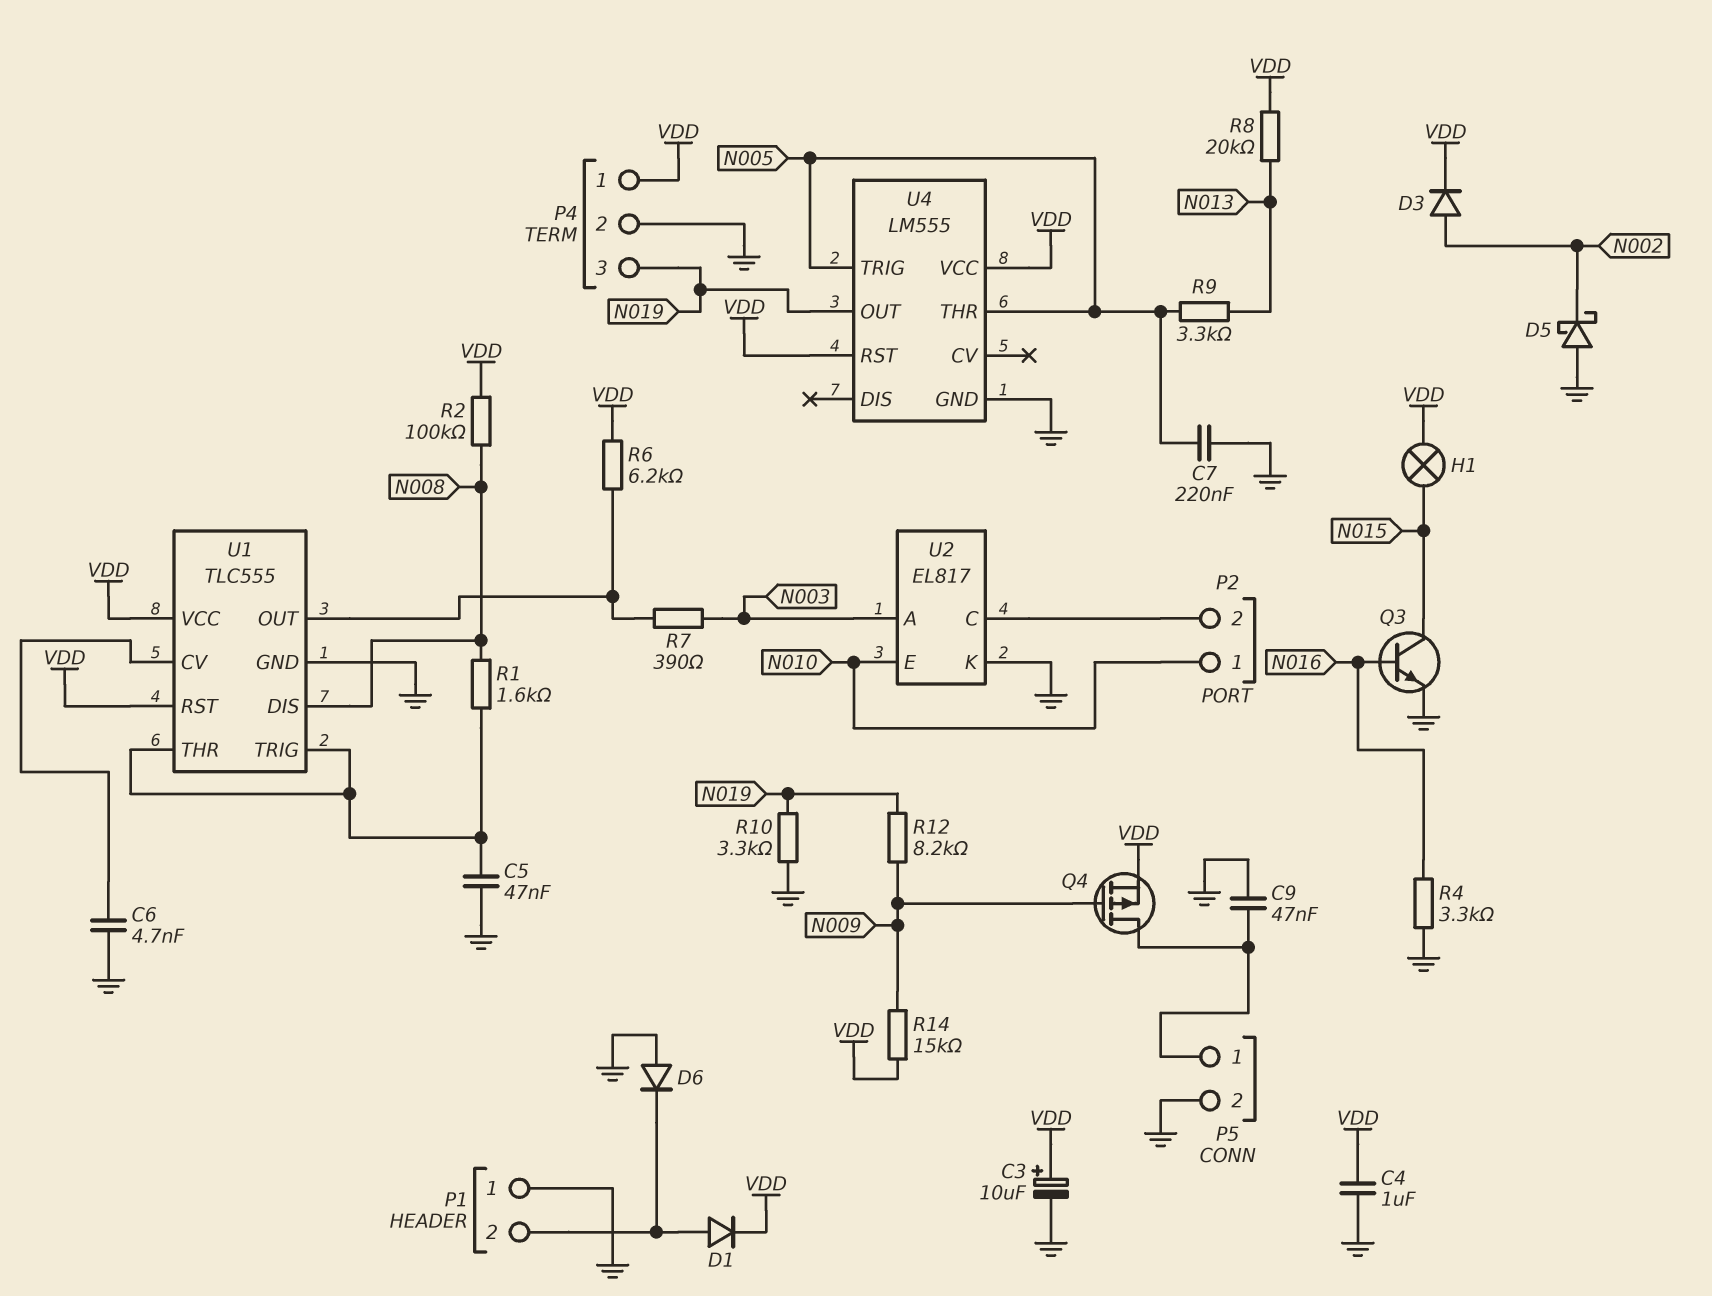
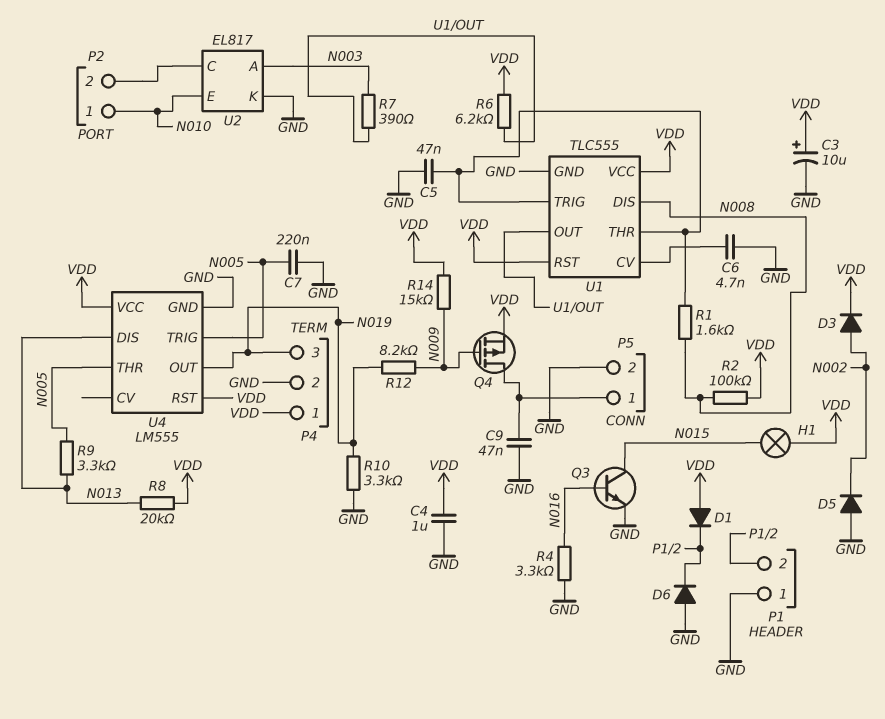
D1: diode (A P1/2, K VDD) -> diode (A VDD, K P1/2)
D5: schottky (A GND, K N002) -> diode (A GND, K N002)
U4 pin DIS: none -> N013

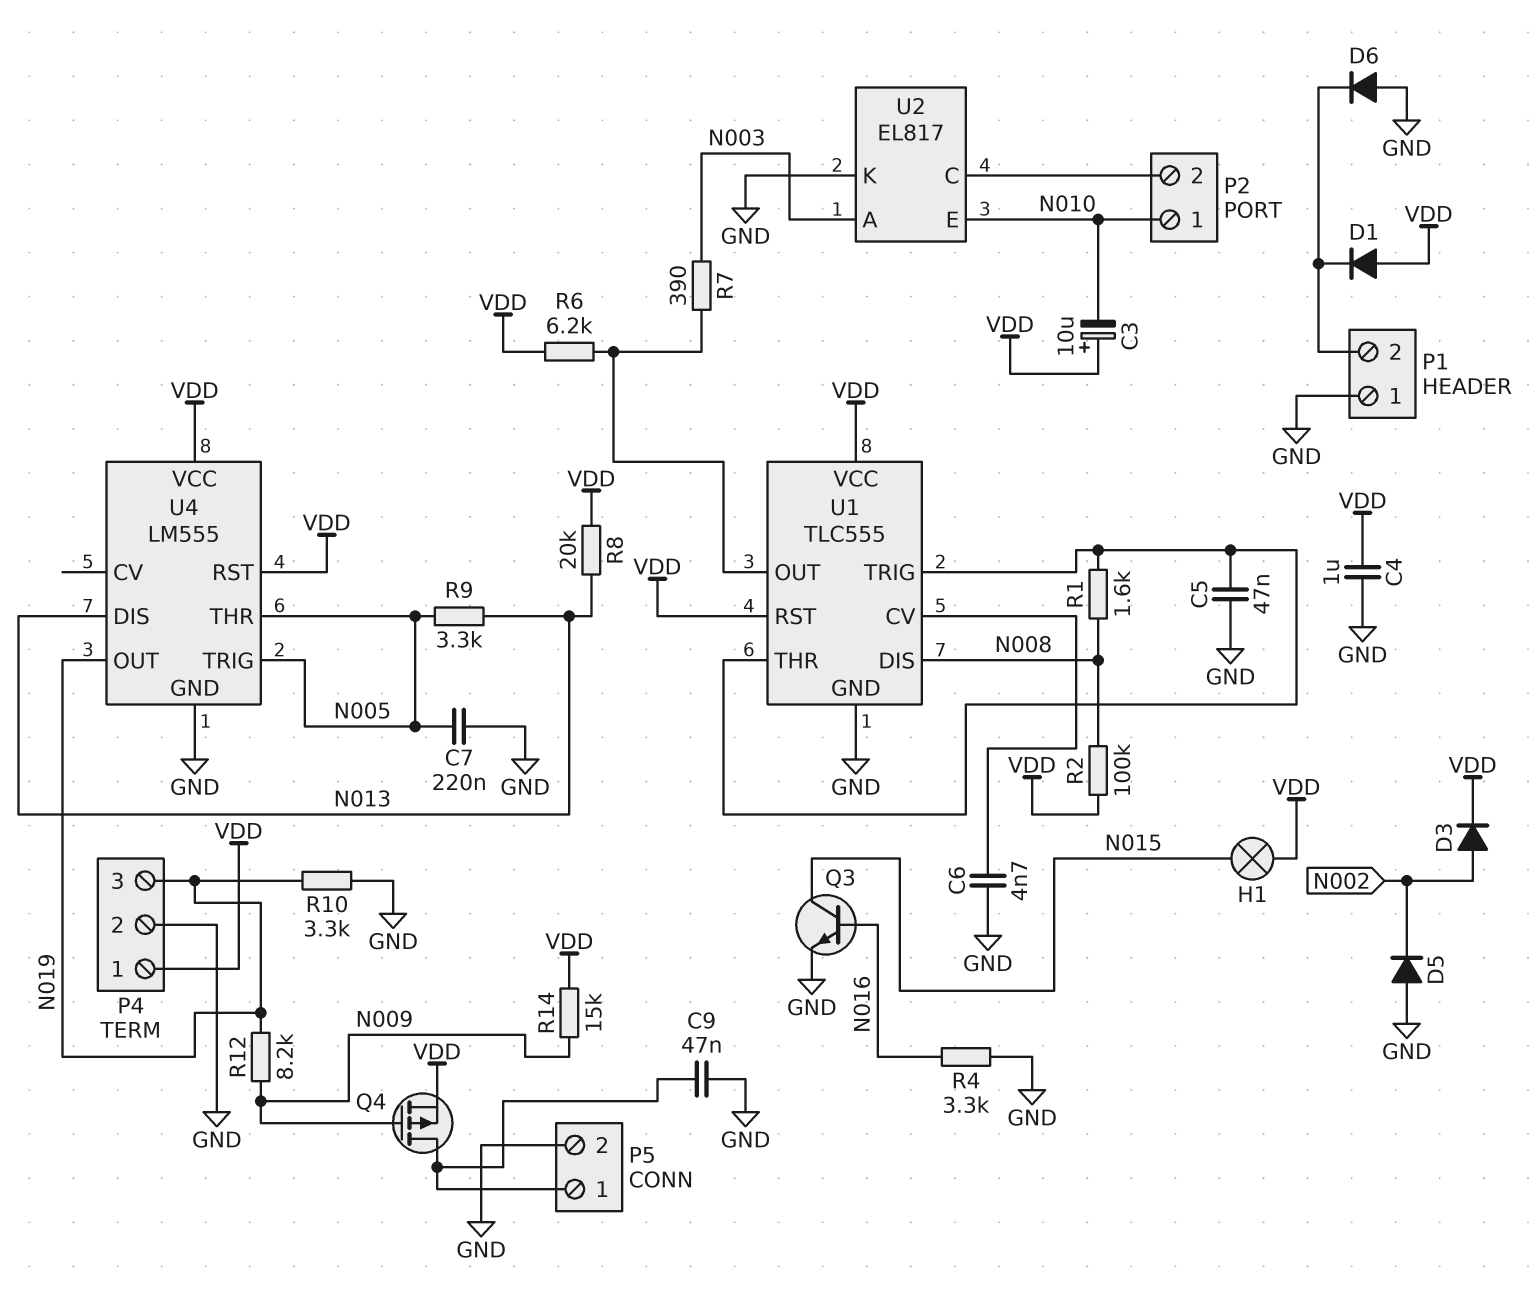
C3: 10uF (plus VDD, minus GND) -> 10uF (plus VDD, minus N010)

